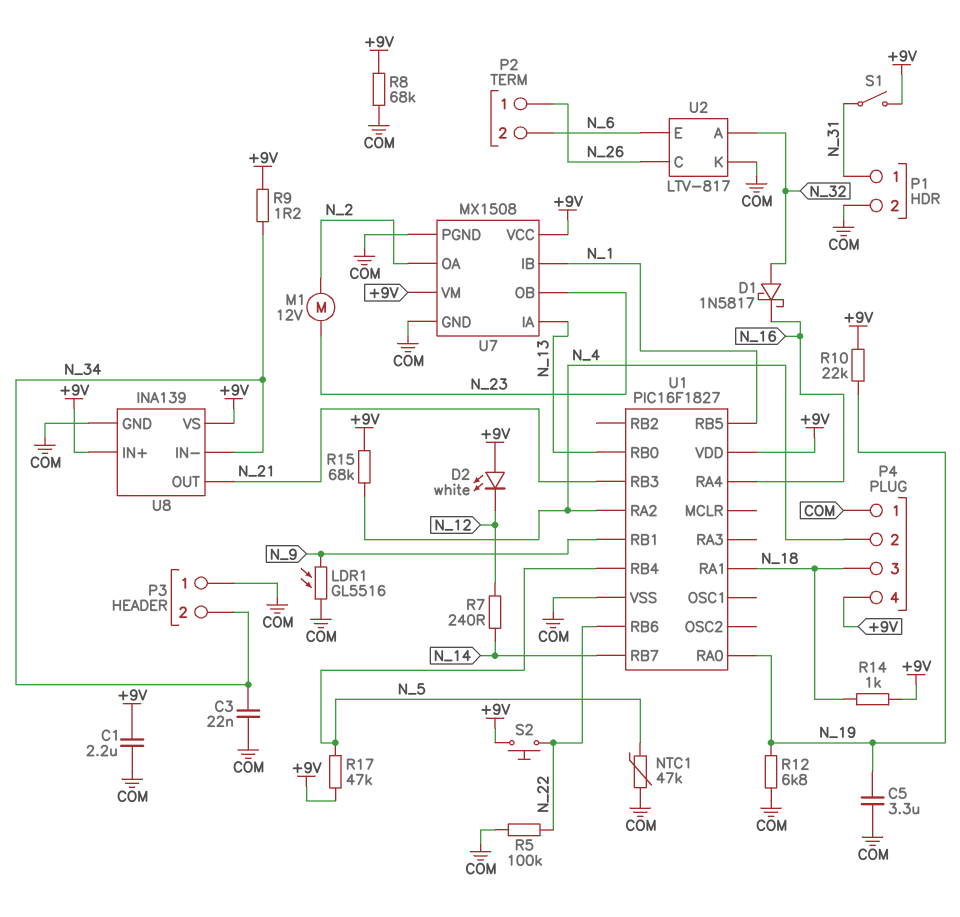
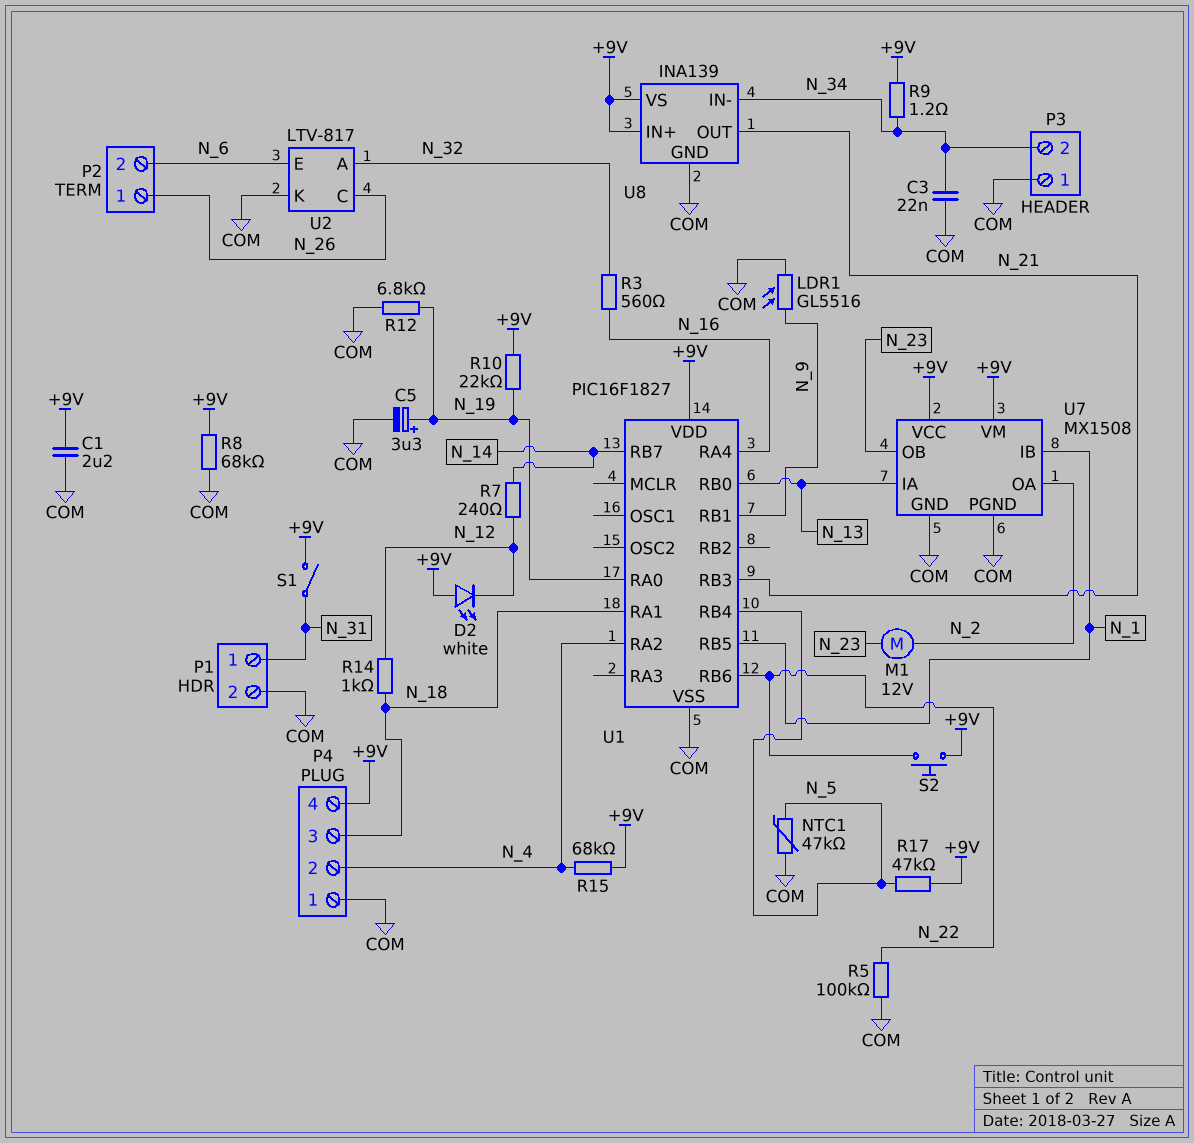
C5: 3.3uF (COM, N_19) -> 3.3uF (plus N_19, minus COM)
D1: schottky 1N5817 (A N_32, K N_16) -> none
R3: none -> 560 (N_16, N_32)
R14: 1k (+9V, N_18) -> 1k (N_12, N_18)

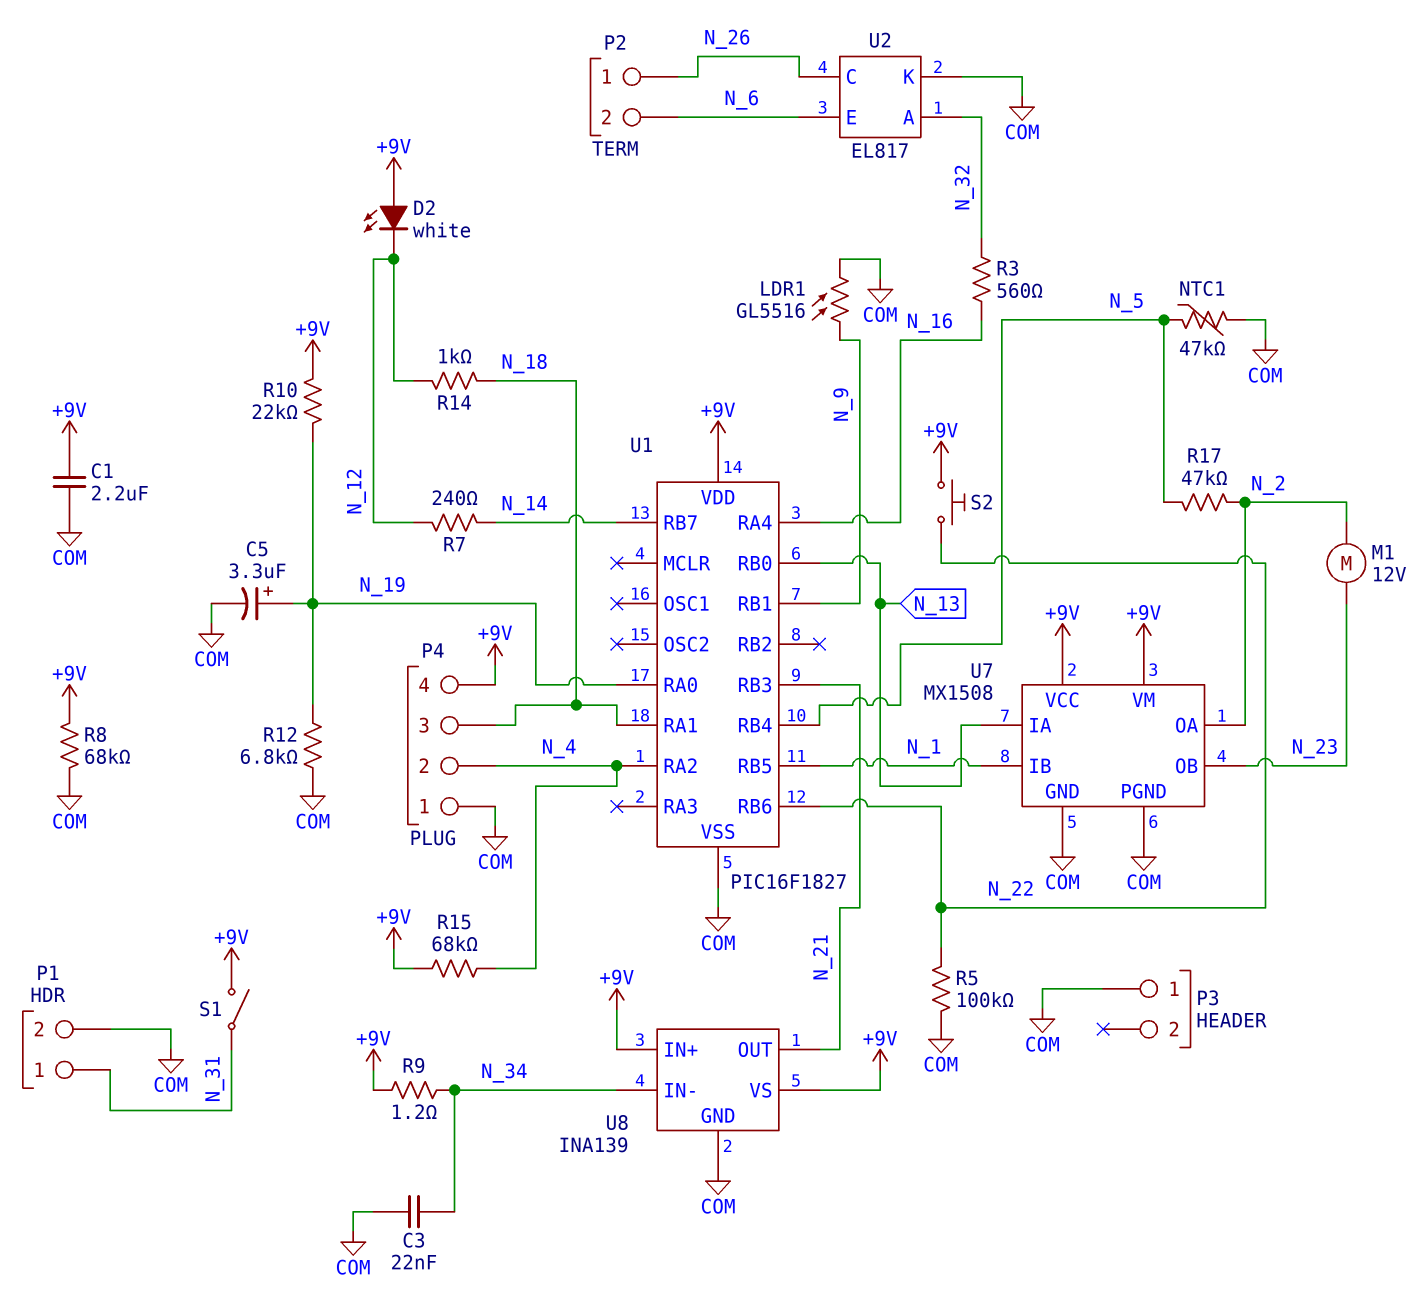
P3 pin 2: N_34 -> none
R17: 47k (+9V, N_5) -> 47k (N_2, N_5)
U2: LTV-817 -> EL817

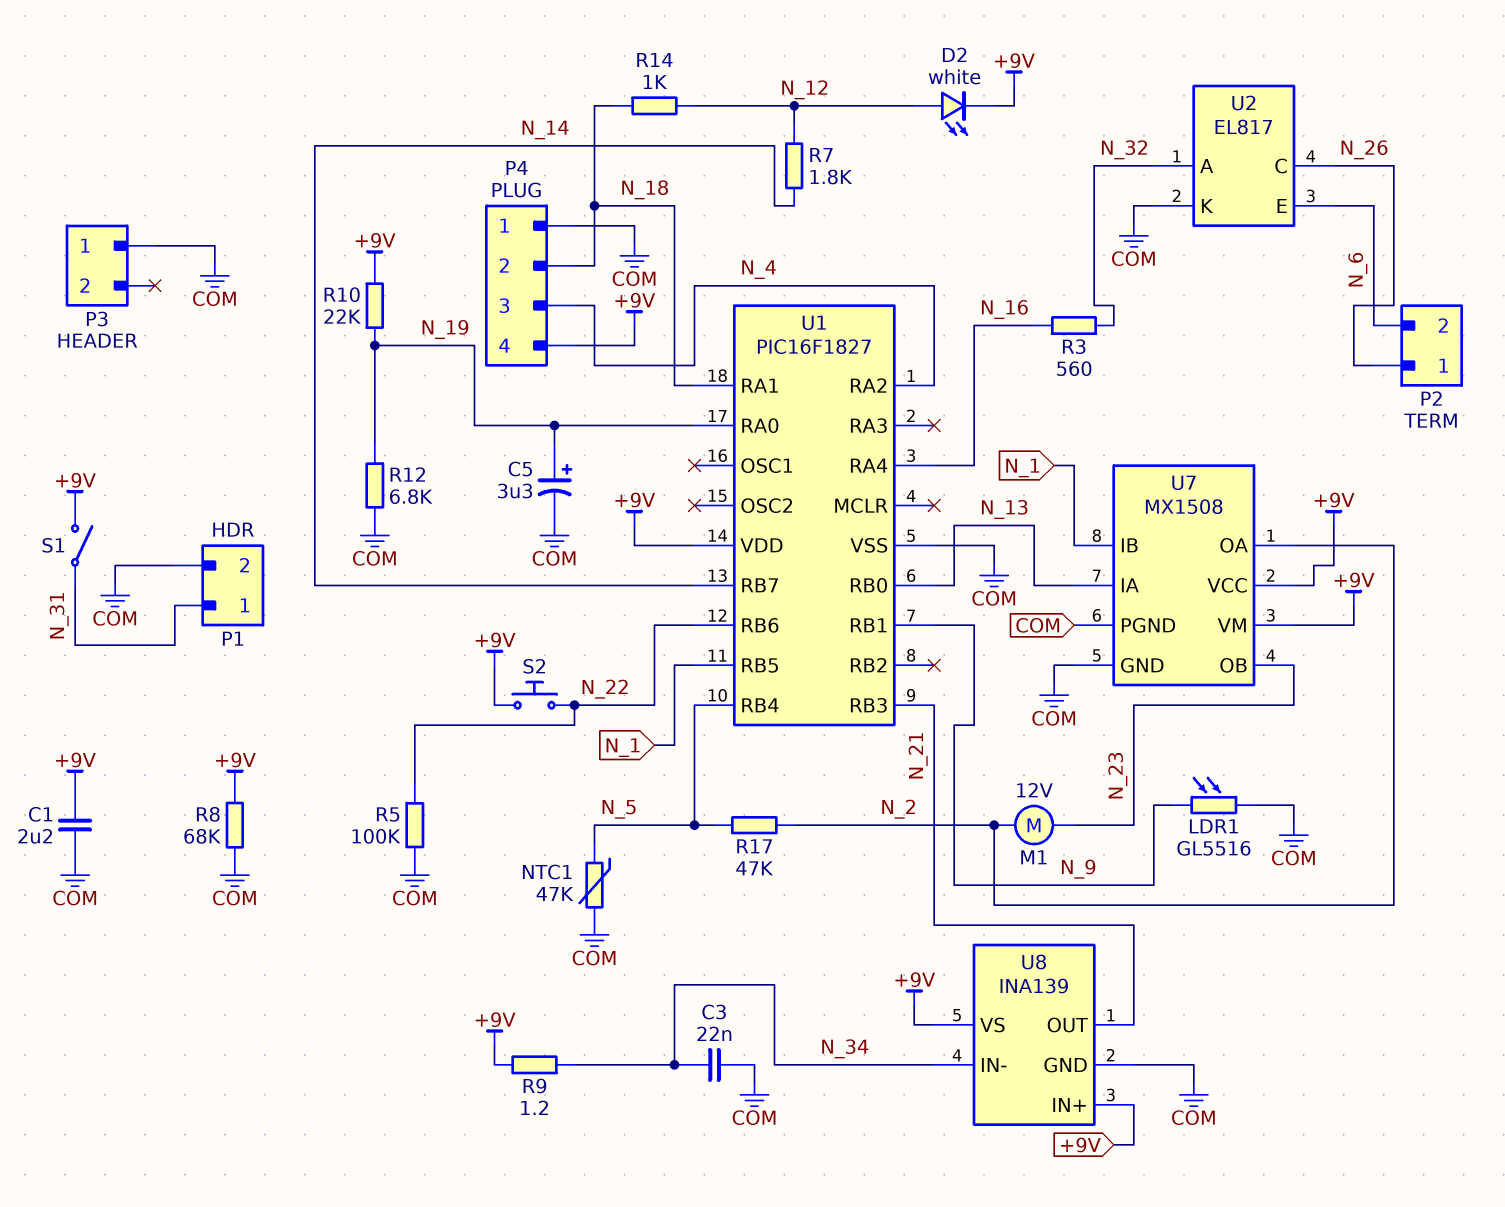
D2: LED white (A +9V, K N_12) -> LED white (A N_12, K +9V)
P4 pin 2: N_4 -> N_18
P4 pin 3: N_18 -> N_4
R7: 240 (N_12, N_14) -> 1.8k (N_12, N_14)
R15: 68k (+9V, N_4) -> none

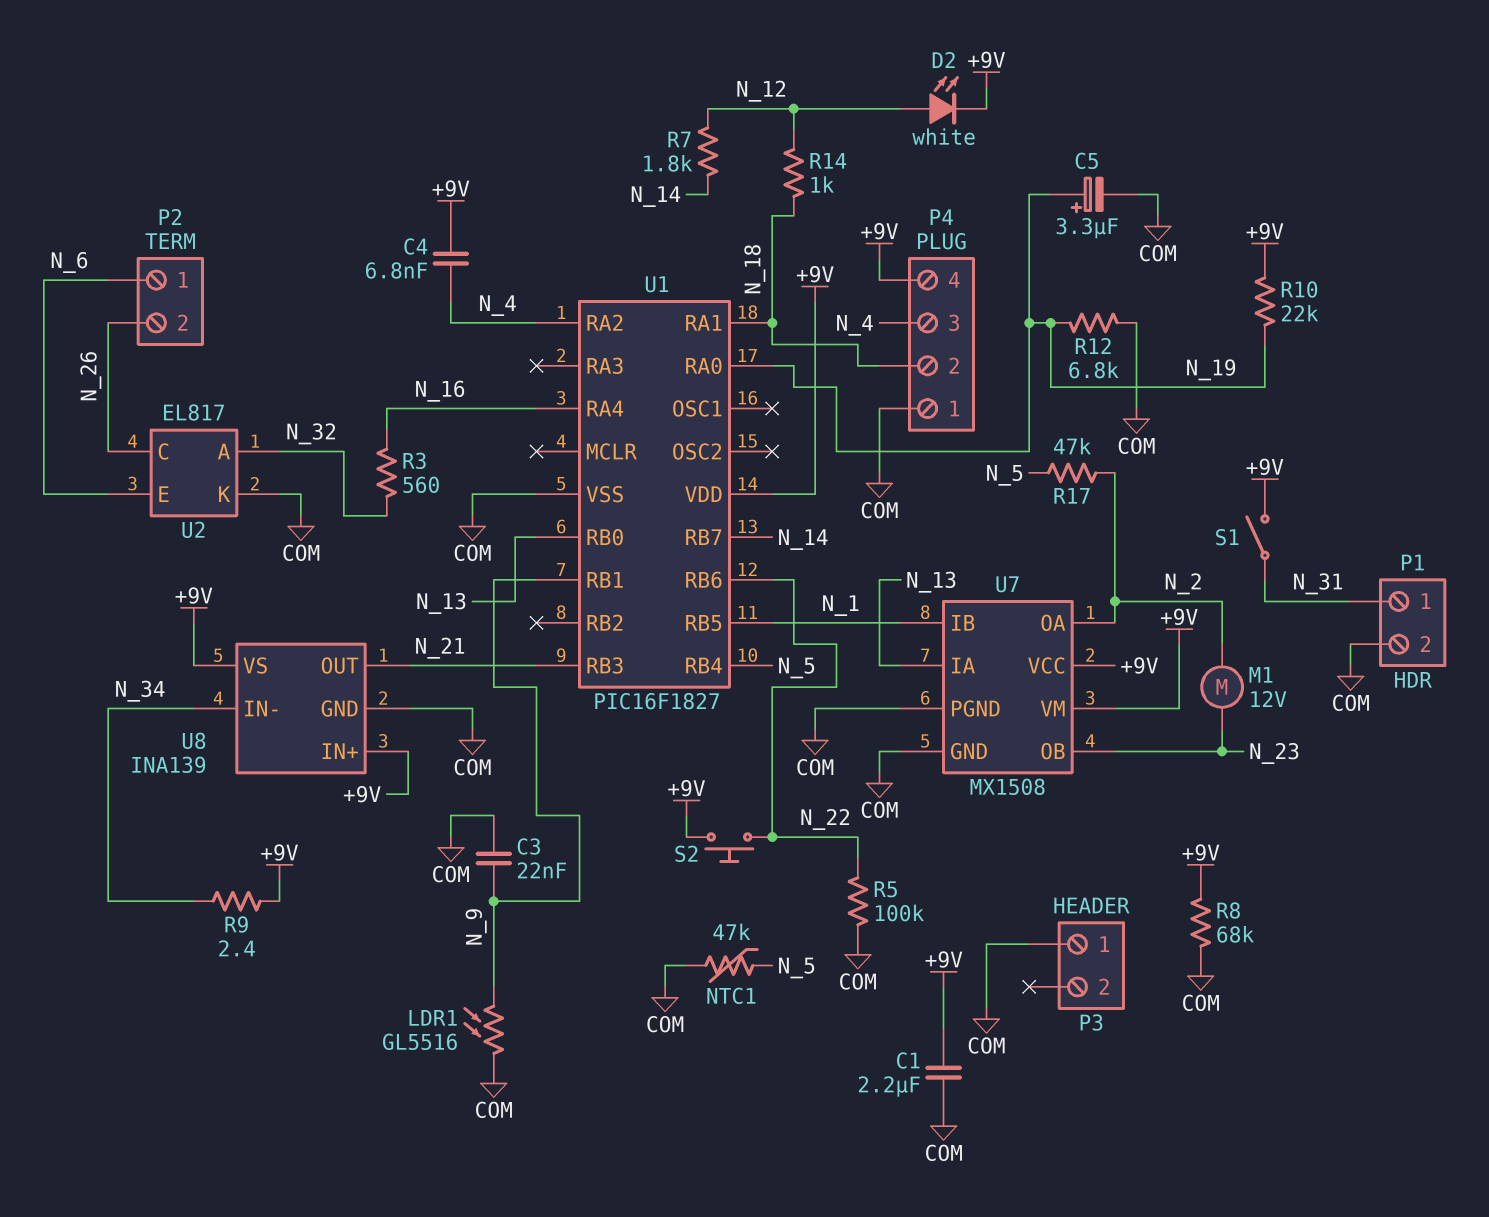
C3: 22nF (COM, N_34) -> 22nF (COM, N_9)
C4: none -> 6.8nF (+9V, N_4)
P2 pin 1: N_26 -> N_6
P2 pin 2: N_6 -> N_26
R9: 1.2 (+9V, N_34) -> 2.4 (+9V, N_34)

